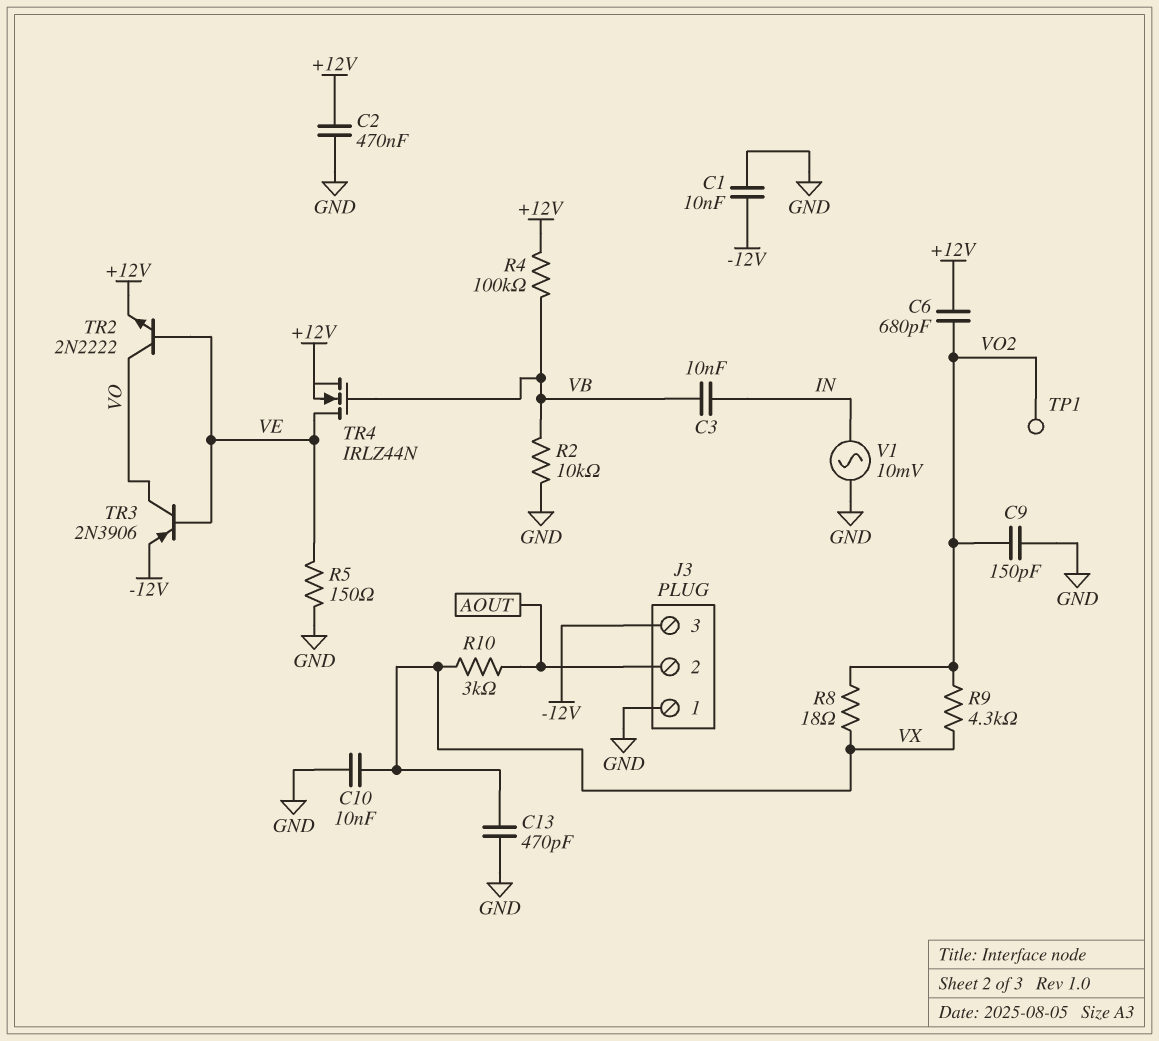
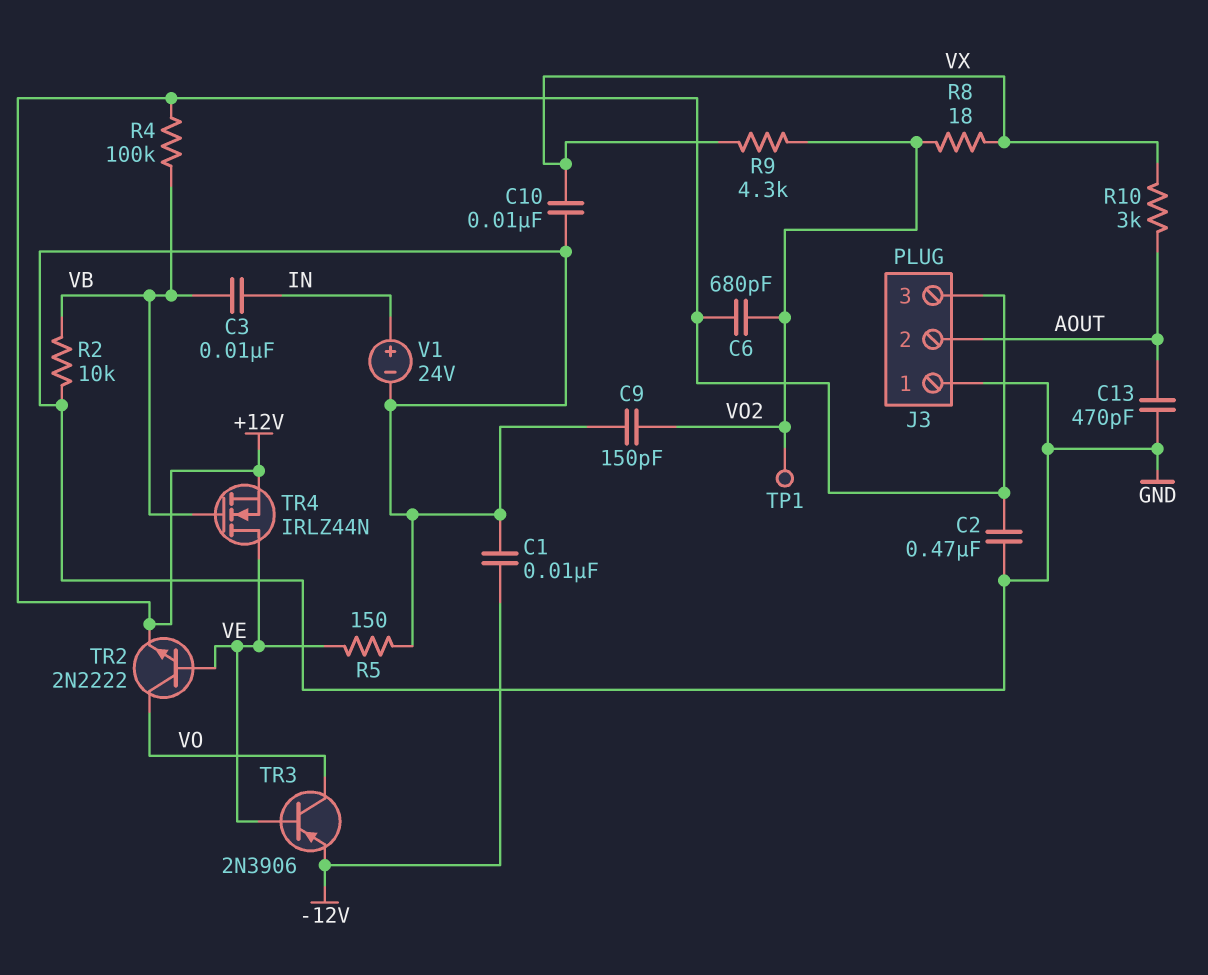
C13: 470pF (GND, VX) -> 470pF (AOUT, GND)
J3 pin 3: -12V -> +12V
V1: AC 10mV (GND, IN) -> 24V (plus IN, minus GND)

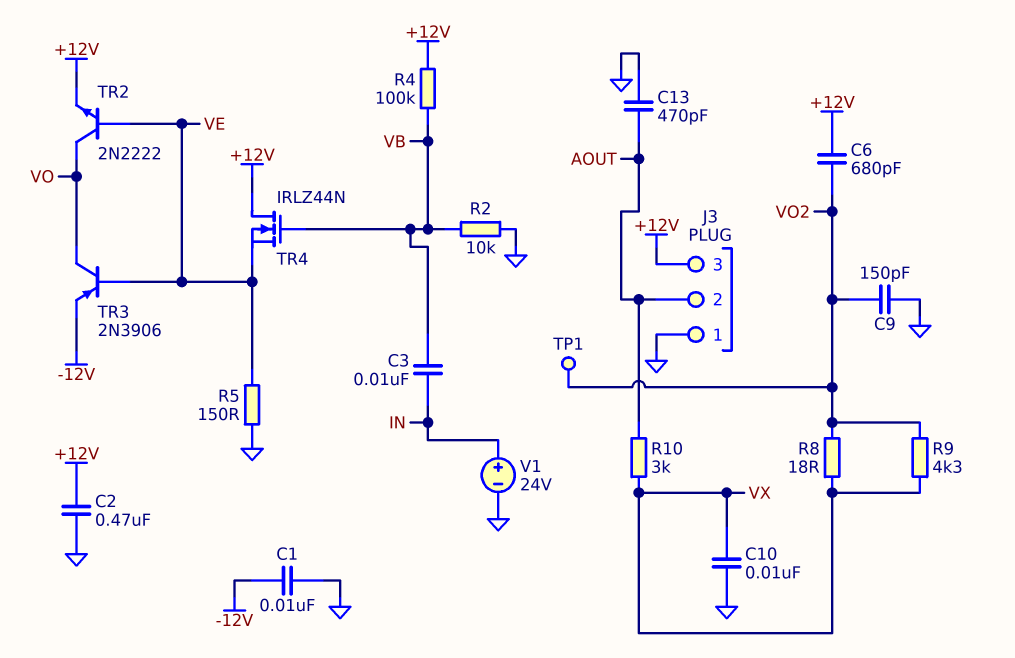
TR4: NMOS IRLZ44N (G VB, D VE, S +12V) -> NMOS IRLZ44N (G VB, D +12V, S VE)

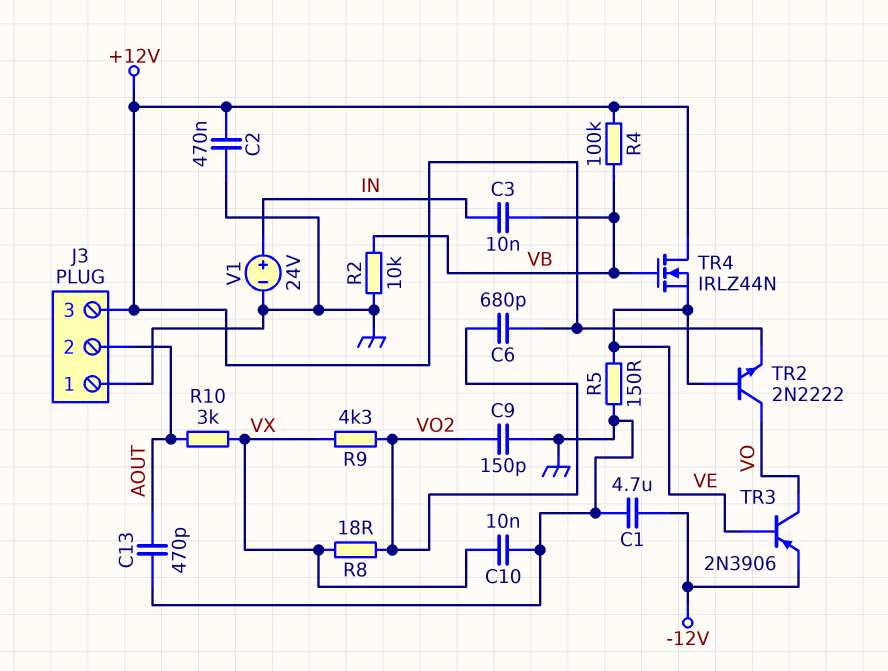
C1: 10nF (-12V, GND) -> 4.7uF (-12V, GND)
TP1: test point (VO2) -> none

